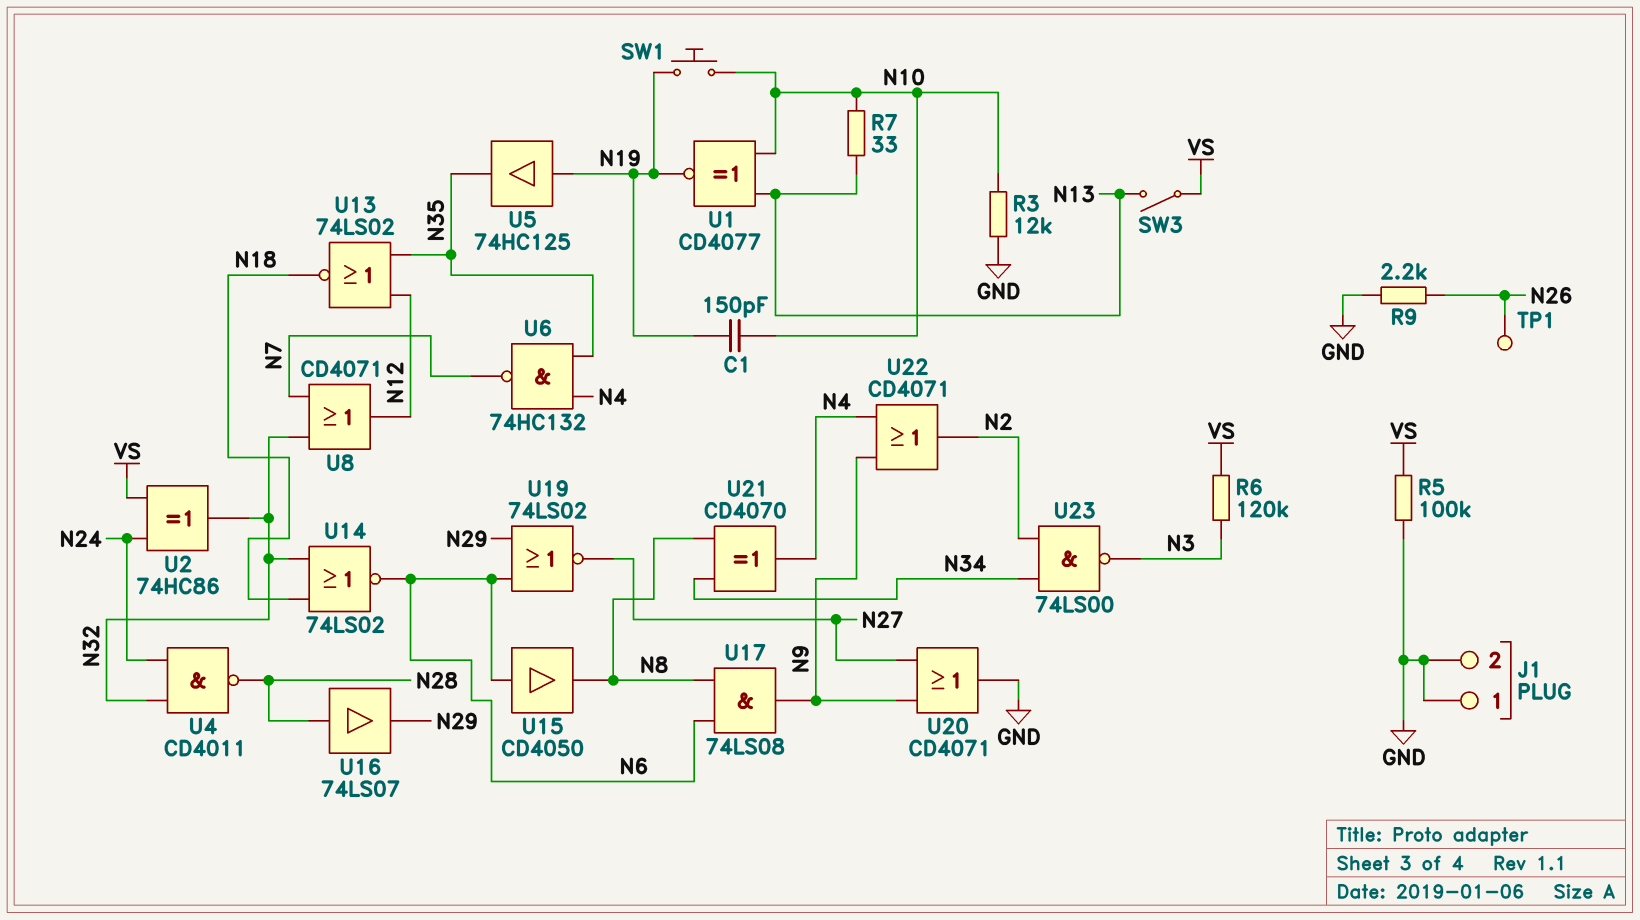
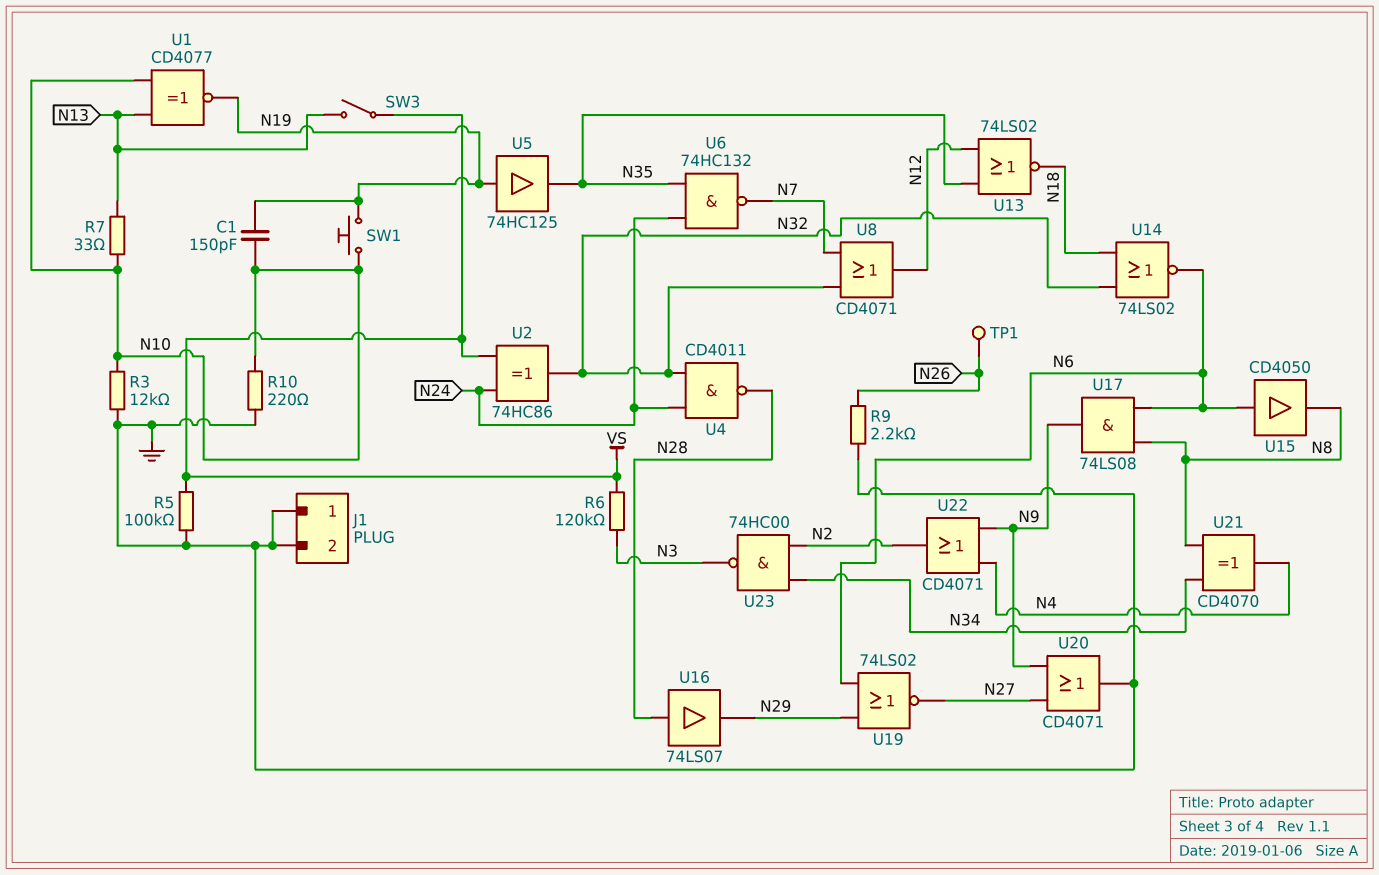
R10: none -> 220 (GND, N10)
U6: NAND 74HC132 (in N4, in N35, out N7) -> NAND 74HC132 (in N24, in N35, out N7)
U23: NAND 74LS00 (in N2, in N34, out N3) -> NAND 74HC00 (in N2, in N34, out N3)

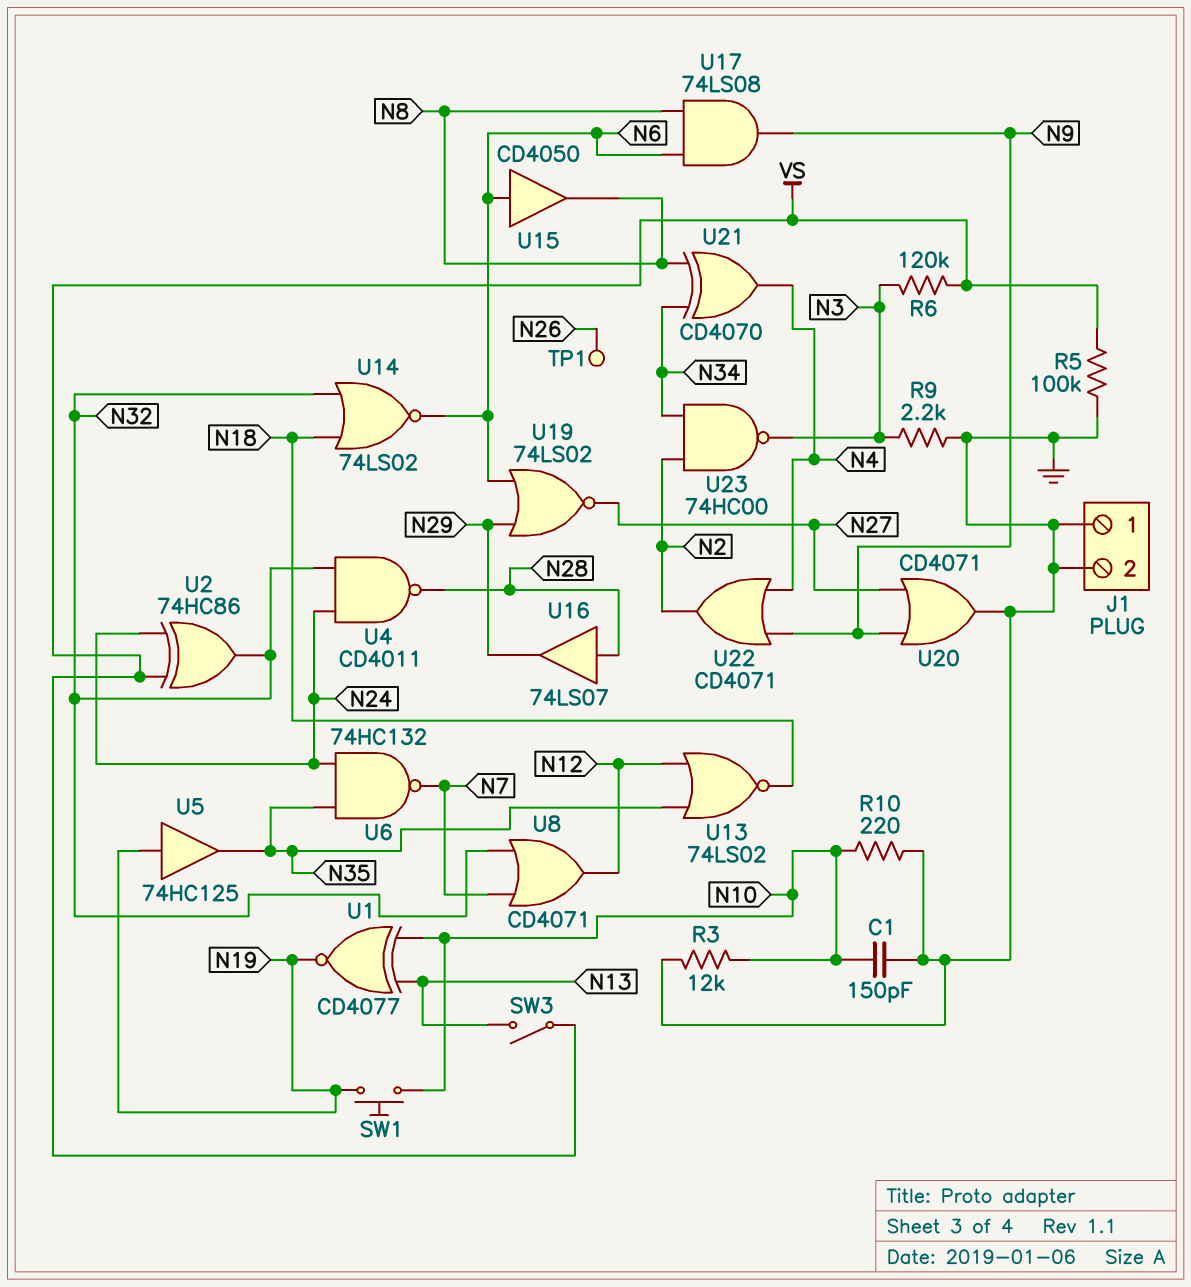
C1: 150pF (N10, N19) -> 150pF (GND, N10)
R7: 33 (N10, N13) -> none
R9: 2.2k (GND, N26) -> 2.2k (GND, N3)

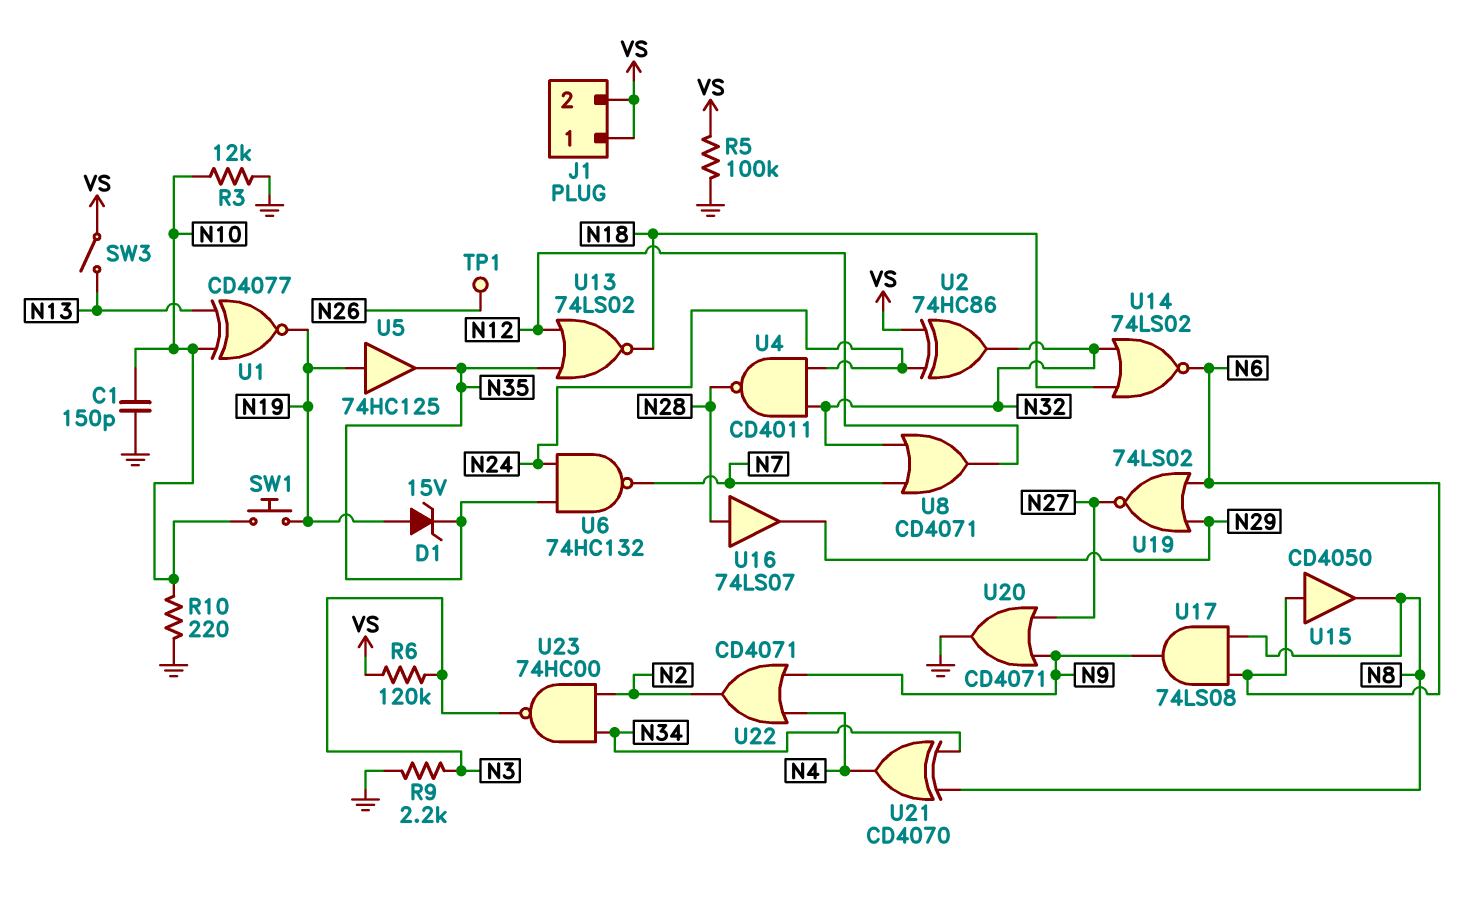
D1: none -> zener 15V (A N19, K N35)
J1 pin 1: GND -> VS
J1 pin 2: GND -> VS

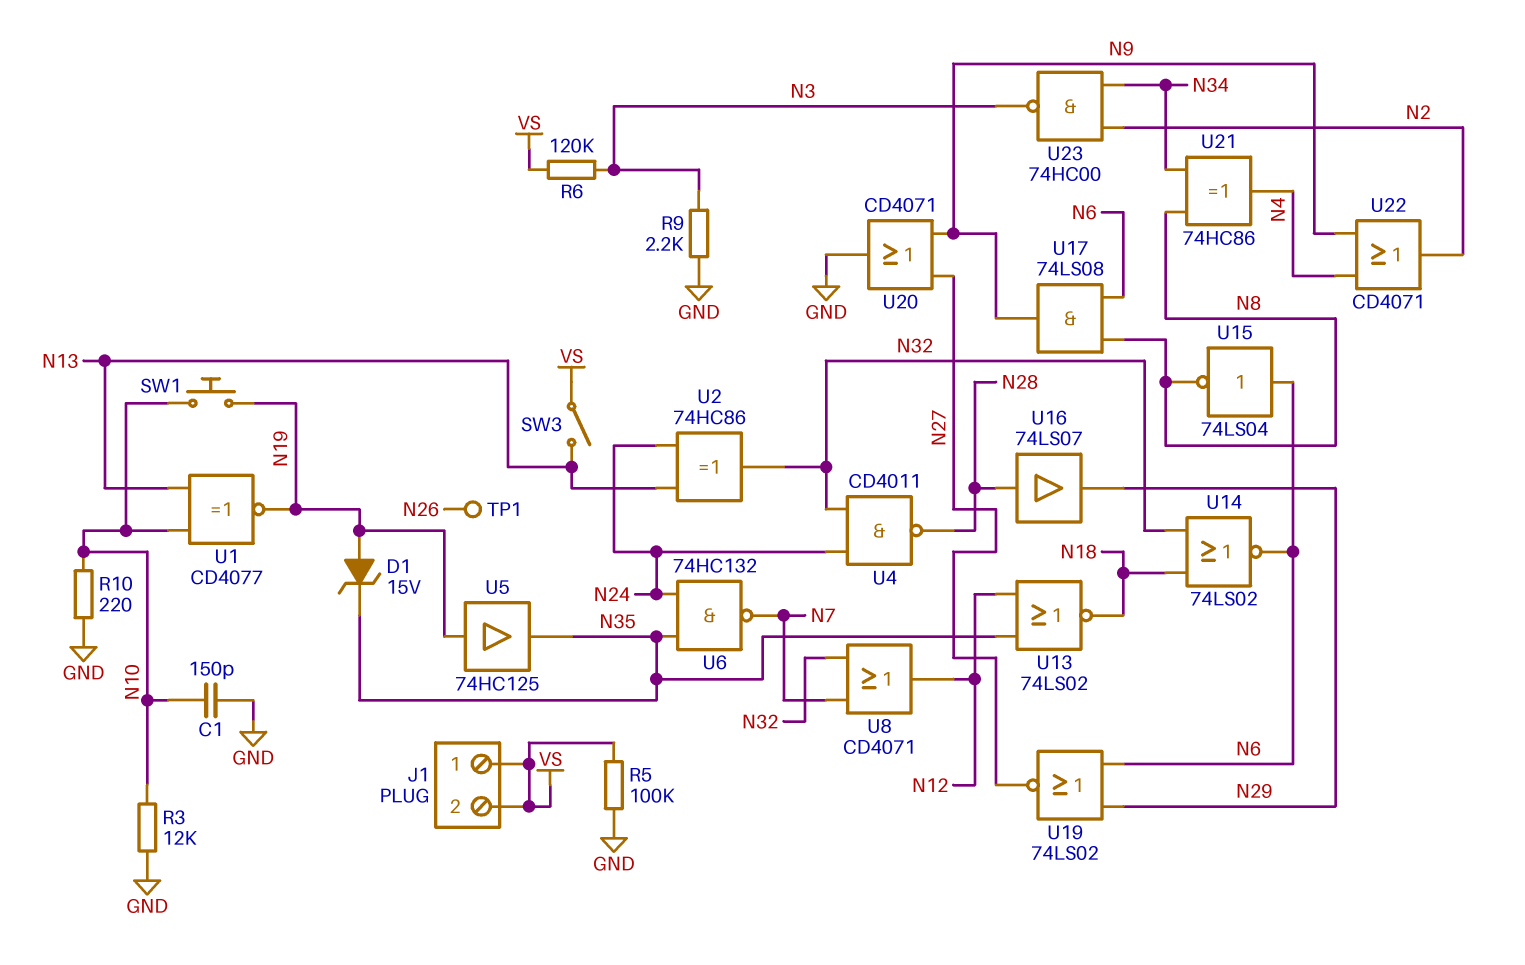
U2: XOR 74HC86 (in N24, in VS, out N32) -> XOR 74HC86 (in N13, in N24, out N32)
U15: buffer CD4050 (in N6, out N8) -> NOT 74LS04 (in N6, out N8)
U21: XOR CD4070 (in N8, in N34, out N4) -> XOR 74HC86 (in N8, in N34, out N4)

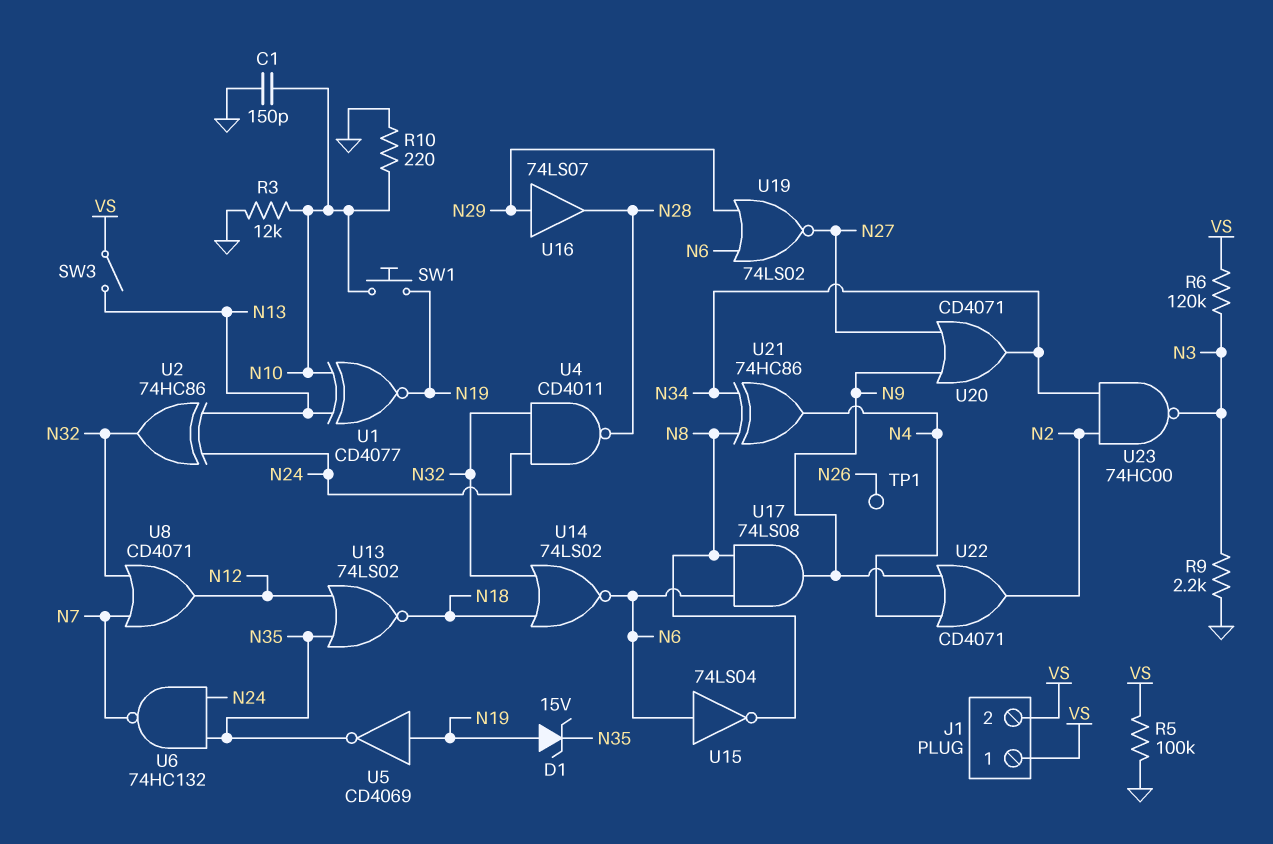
U5: buffer 74HC125 (in N19, out N35) -> NOT CD4069 (in N19, out N35)
U16: buffer 74LS07 (in N28, out N29) -> buffer 74LS07 (in N29, out N28)
U20: OR CD4071 (in N9, in N27, out GND) -> OR CD4071 (in N9, in N27, out N34)

